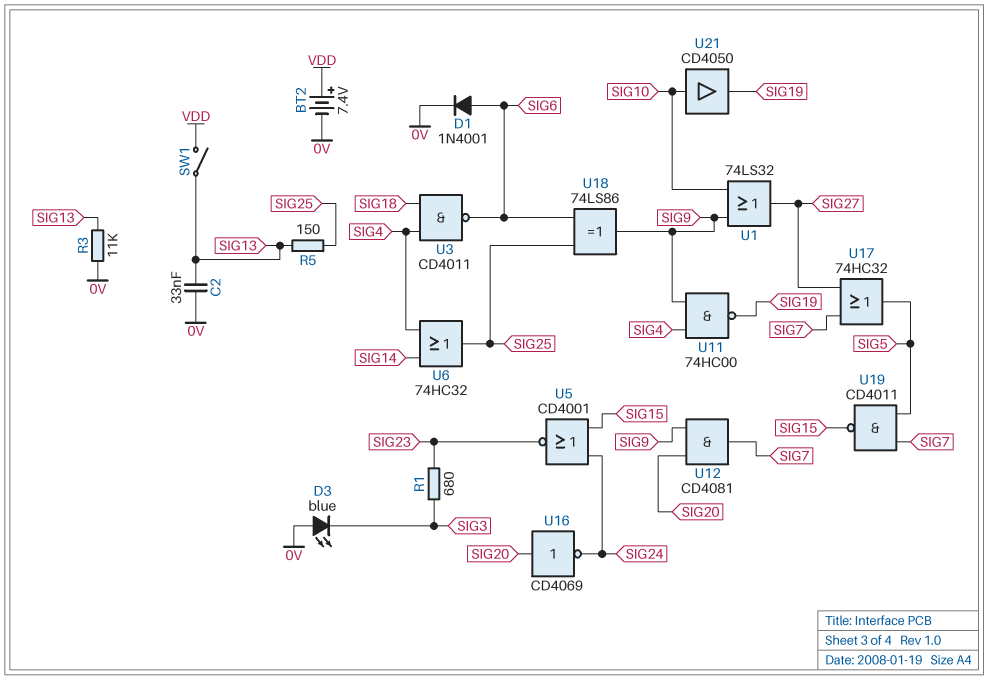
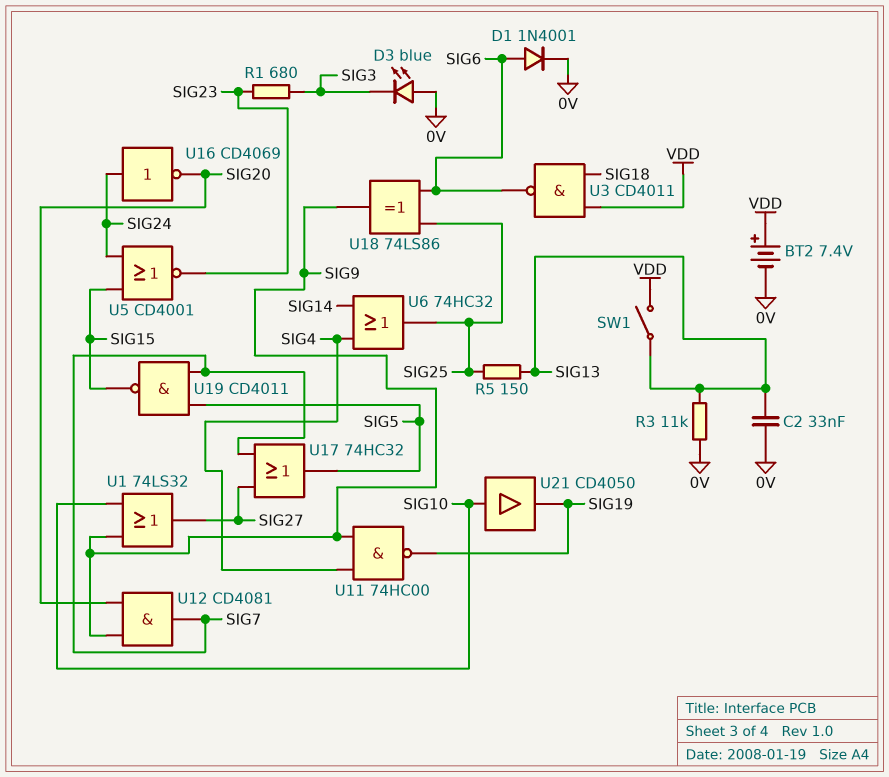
U3: NAND CD4011 (in SIG4, in SIG18, out SIG6) -> NAND CD4011 (in SIG18, in VDD, out SIG6)
U16: NOT CD4069 (in SIG20, out SIG24) -> NOT CD4069 (in SIG24, out SIG20)

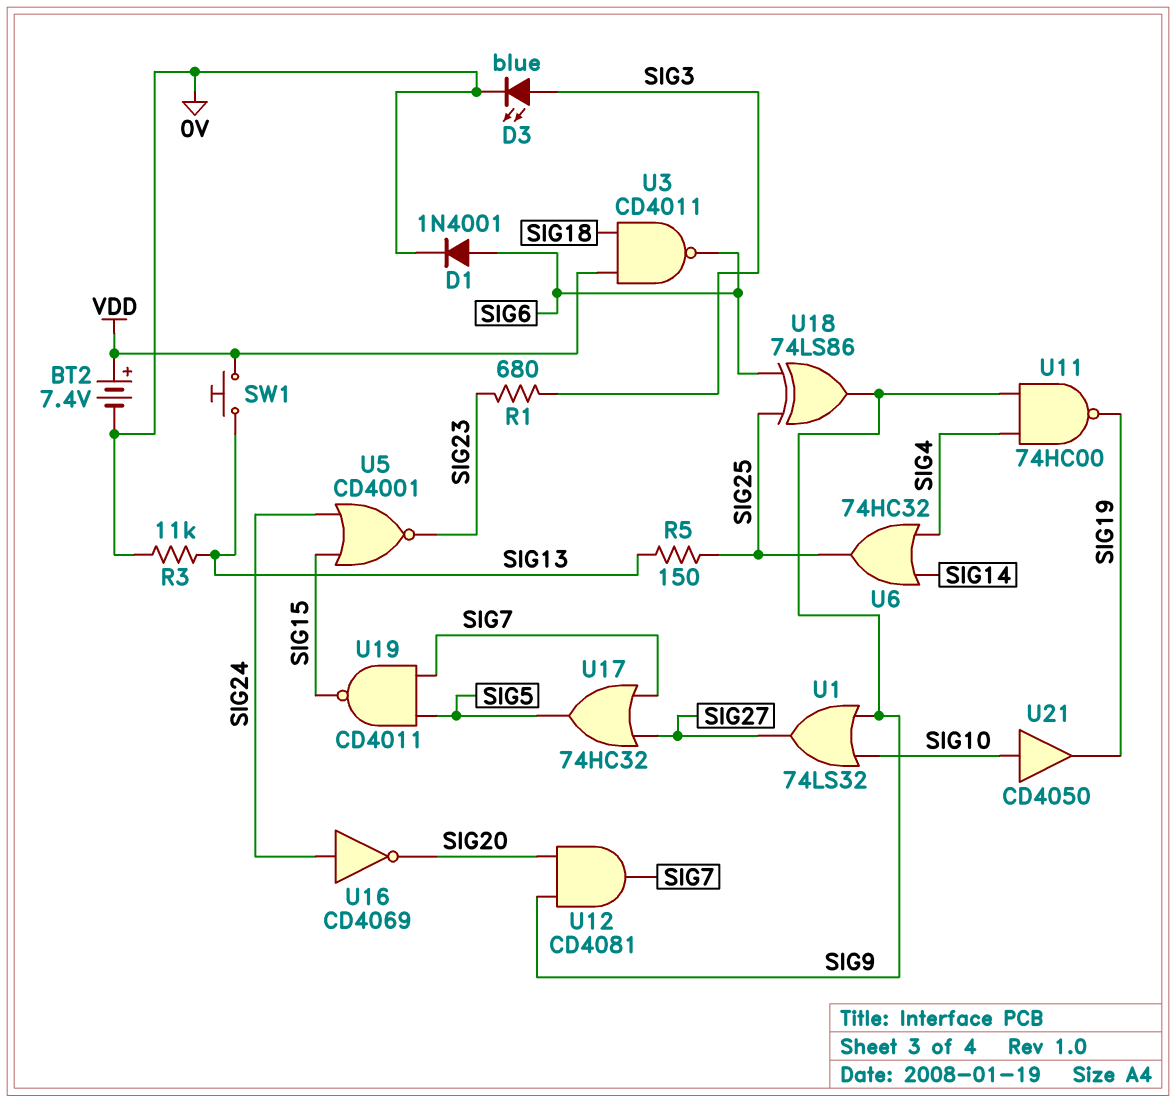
C2: 33nF (0V, SIG13) -> none
D3: LED blue (A 0V, K SIG3) -> LED blue (A SIG3, K 0V)
SW1: switch (SIG13, VDD) -> button (SIG13, VDD)

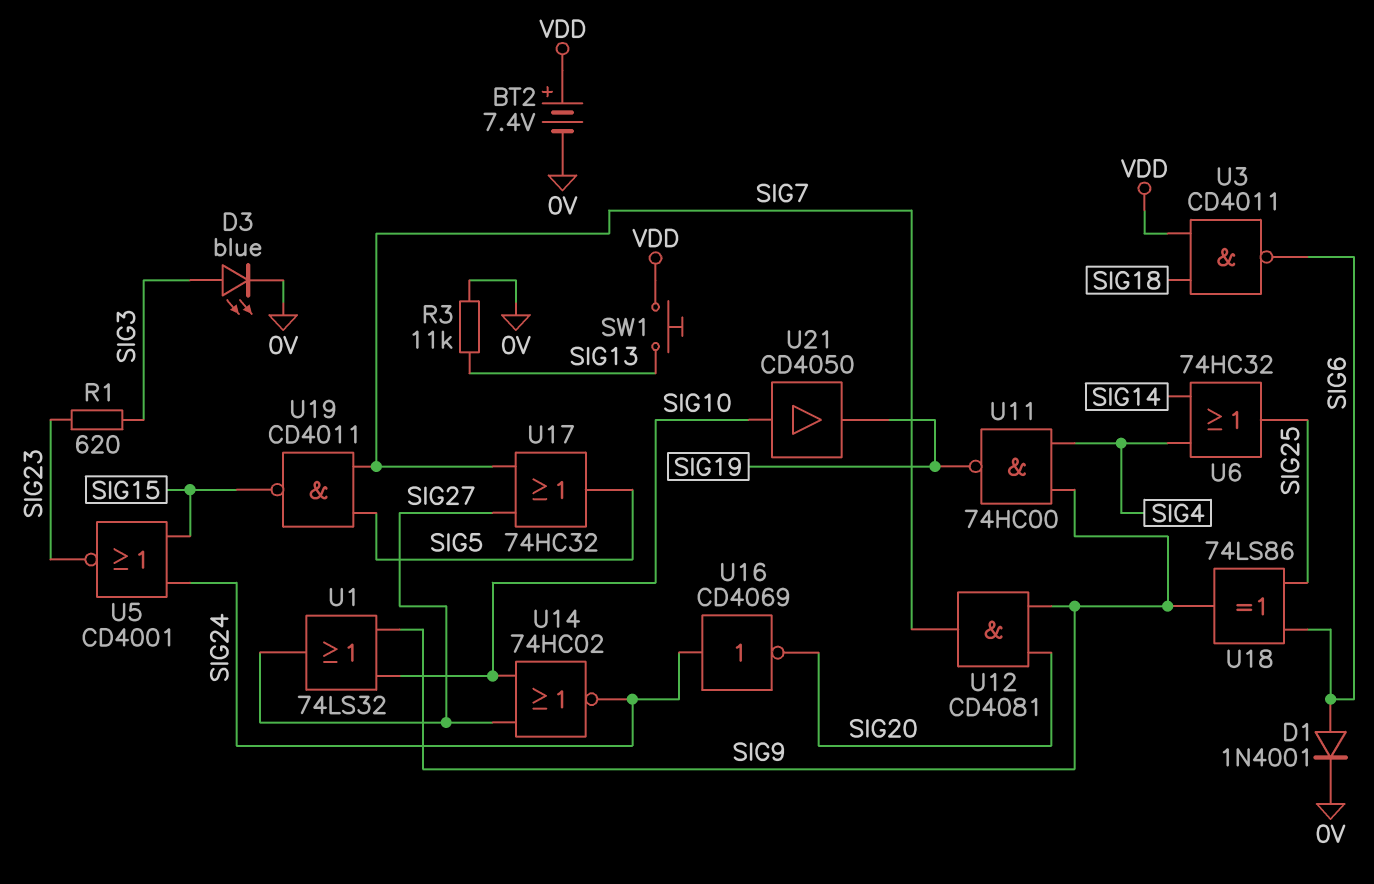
R1: 680 (SIG3, SIG23) -> 620 (SIG3, SIG23)
R5: 150 (SIG13, SIG25) -> none
U14: none -> NOR 74HC02 (in SIG10, in SIG27, out SIG24)

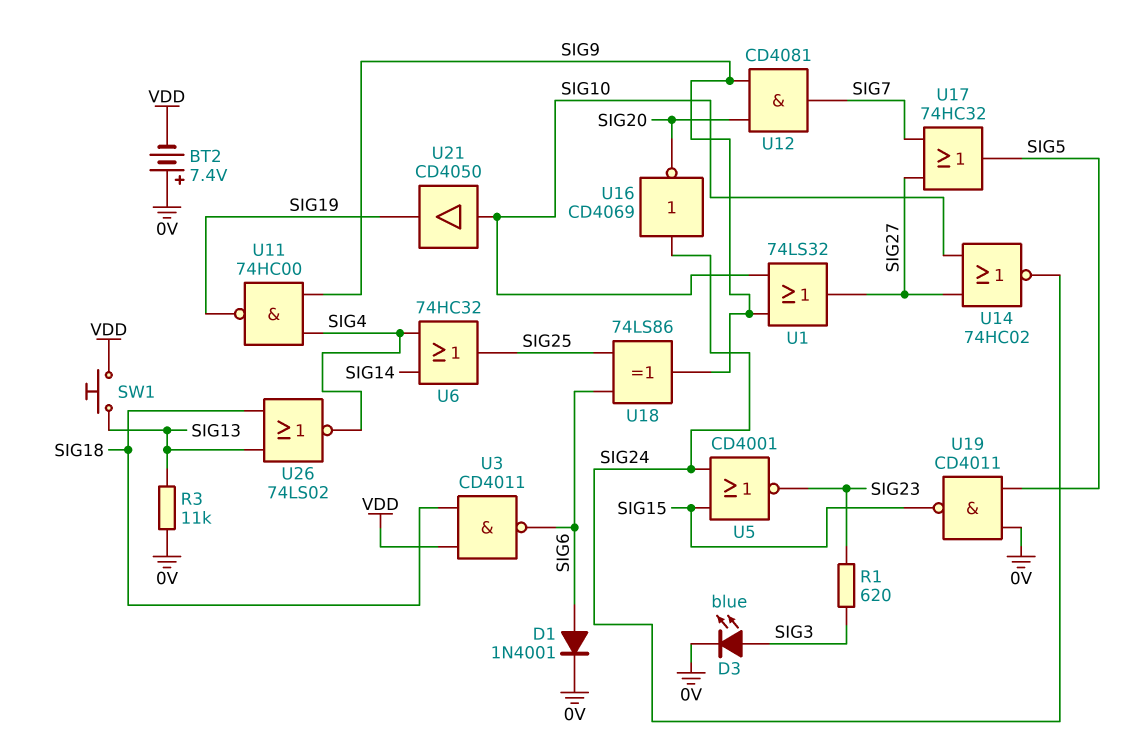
BT2: 7.4V (plus VDD, minus 0V) -> 7.4V (plus 0V, minus VDD)
U19: NAND CD4011 (in SIG5, in SIG7, out SIG15) -> NAND CD4011 (in 0V, in SIG5, out SIG15)
U26: none -> NOR 74LS02 (in SIG13, in SIG18, out SIG4)

